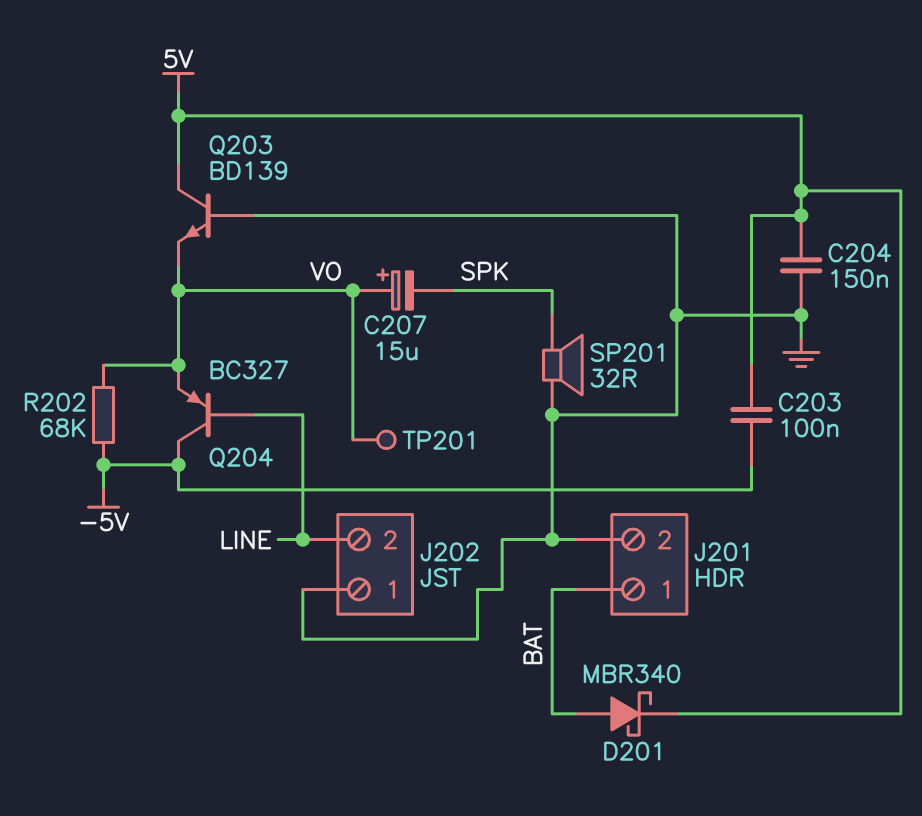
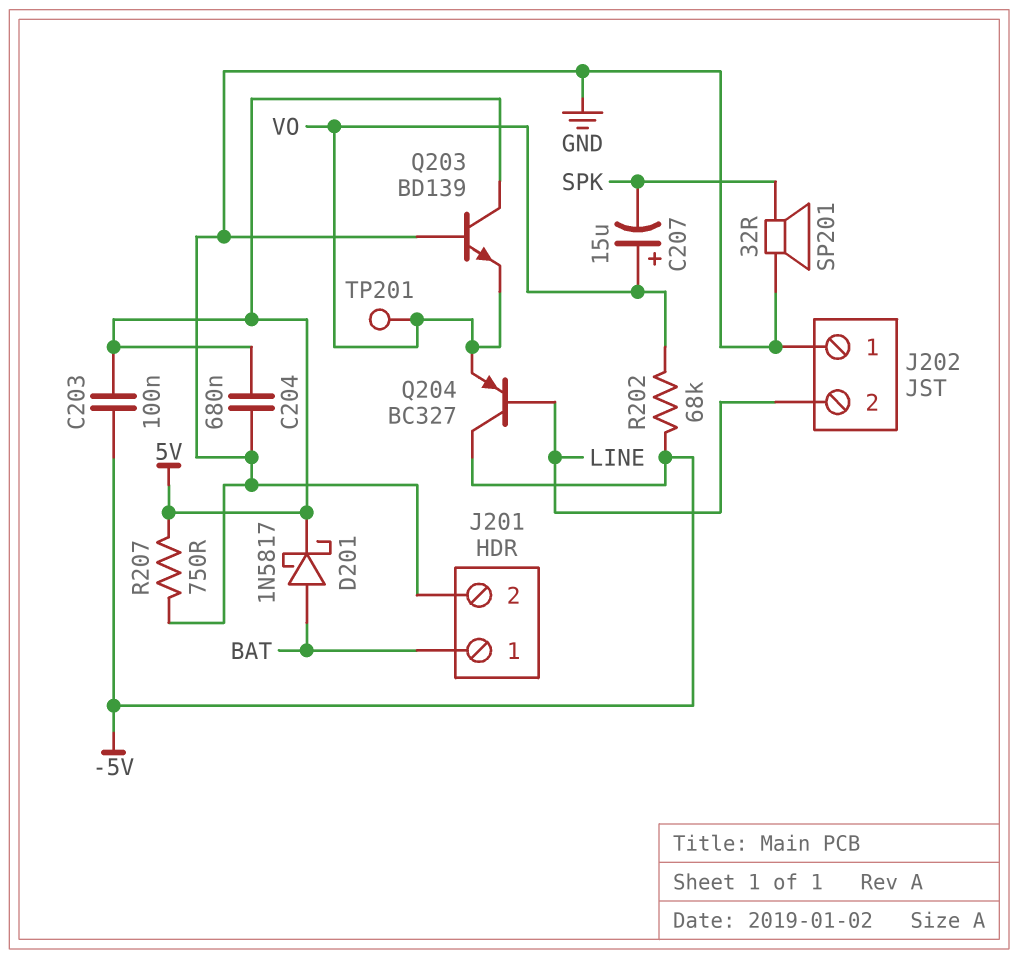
C204: 150nF (5V, GND) -> 680nF (5V, GND)
D201: schottky MBR340 (A BAT, K 5V) -> schottky 1N5817 (A BAT, K 5V)
R207: none -> 750 (5V, GND)

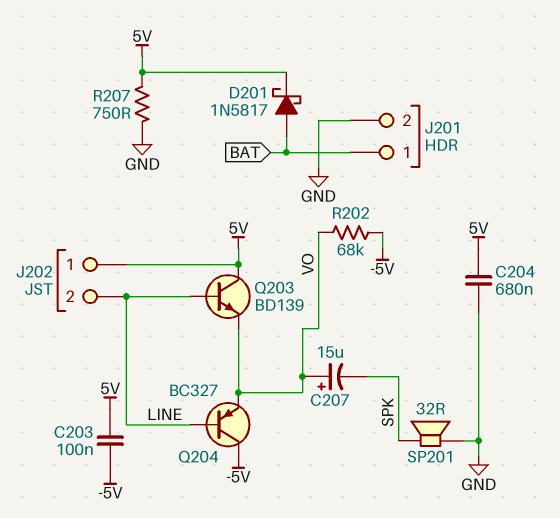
J202 pin 1: GND -> 5V
Q203: NPN BD139 (B GND, C 5V, E VO) -> NPN BD139 (B LINE, C 5V, E VO)
TP201: test point (VO) -> none

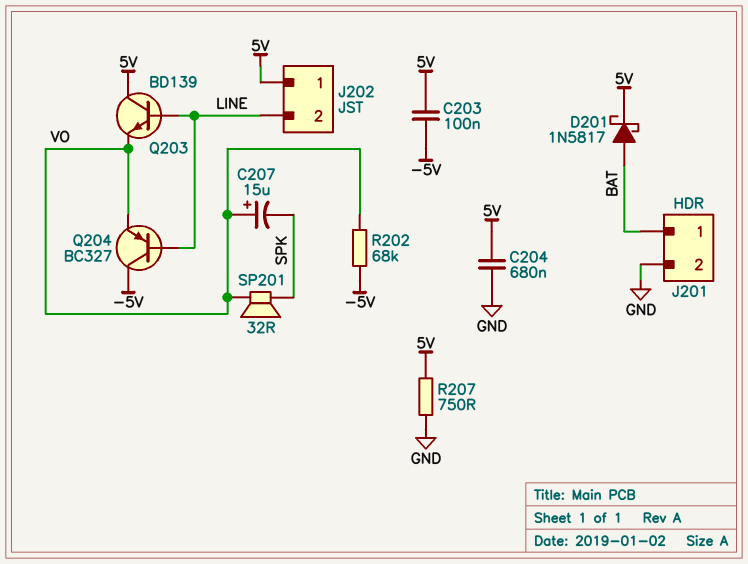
SP201: speaker 32R (GND, SPK) -> speaker 32R (SPK, VO)

